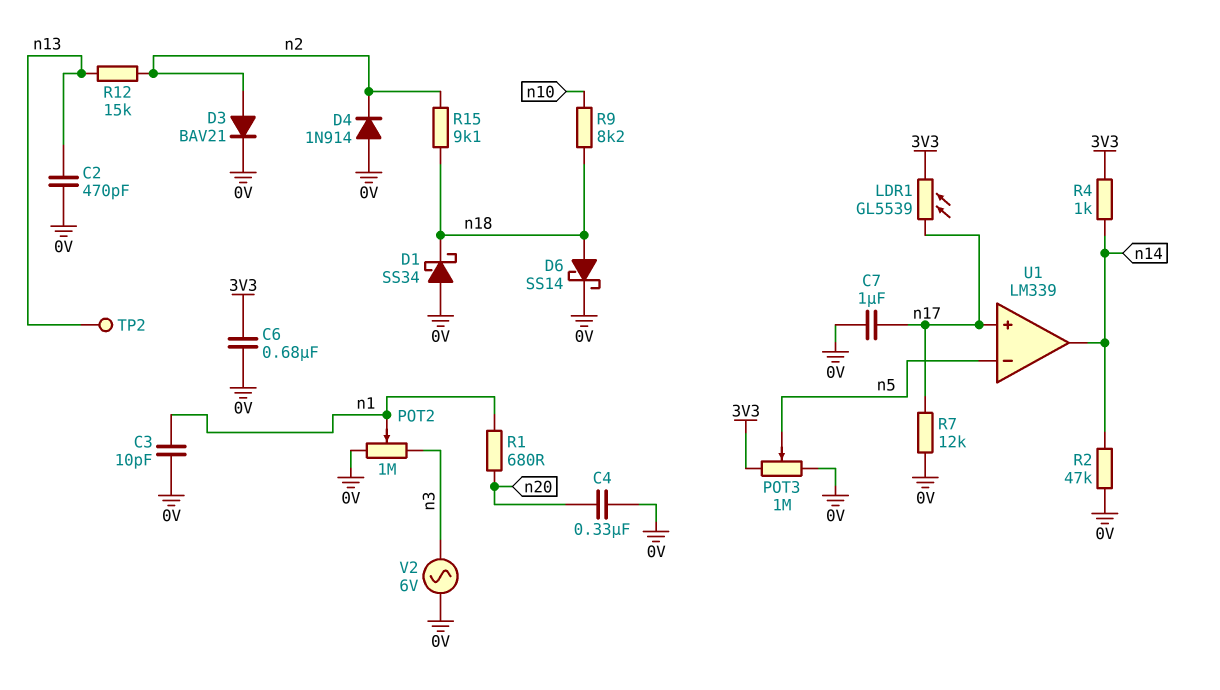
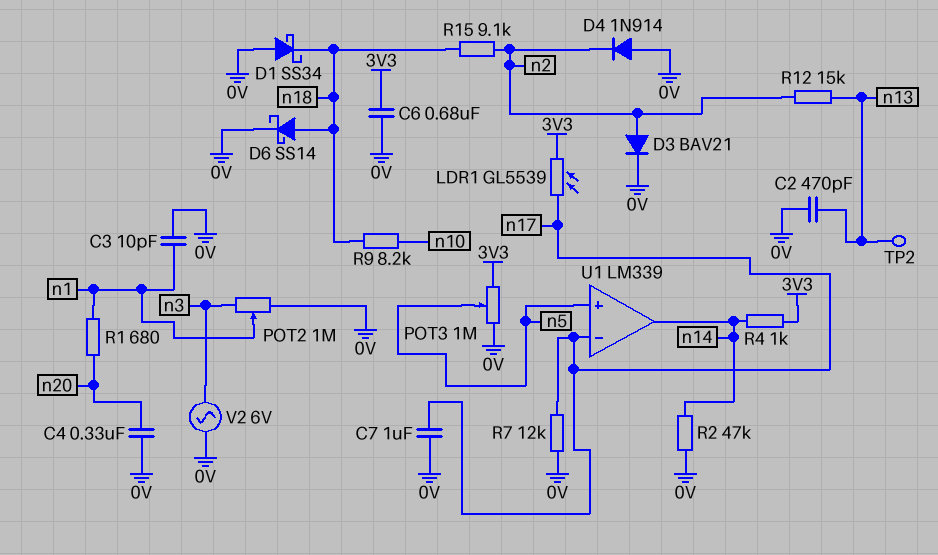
U1 pin in+: n17 -> n5
U1 pin in-: n5 -> n17

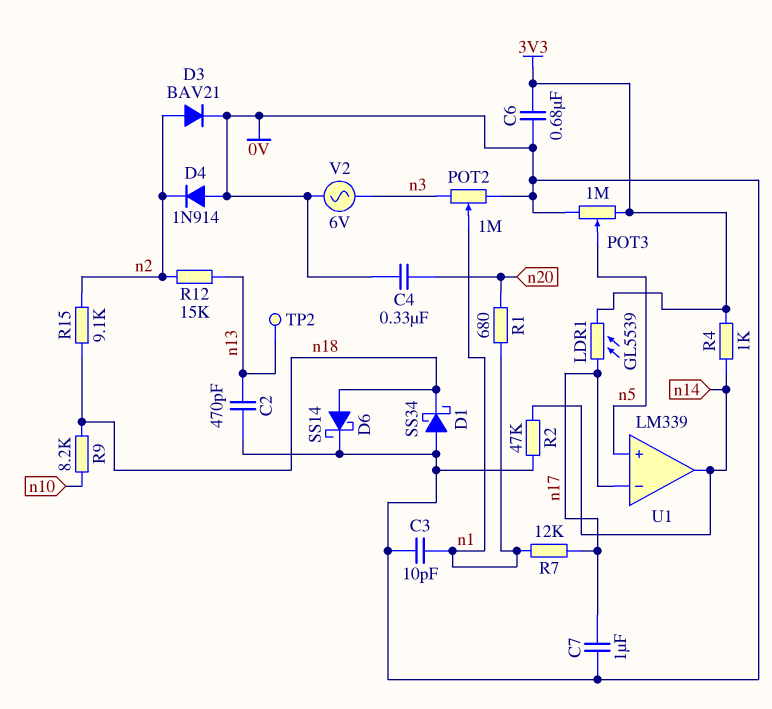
R7: 12k (0V, n17) -> 12k (n1, n17)

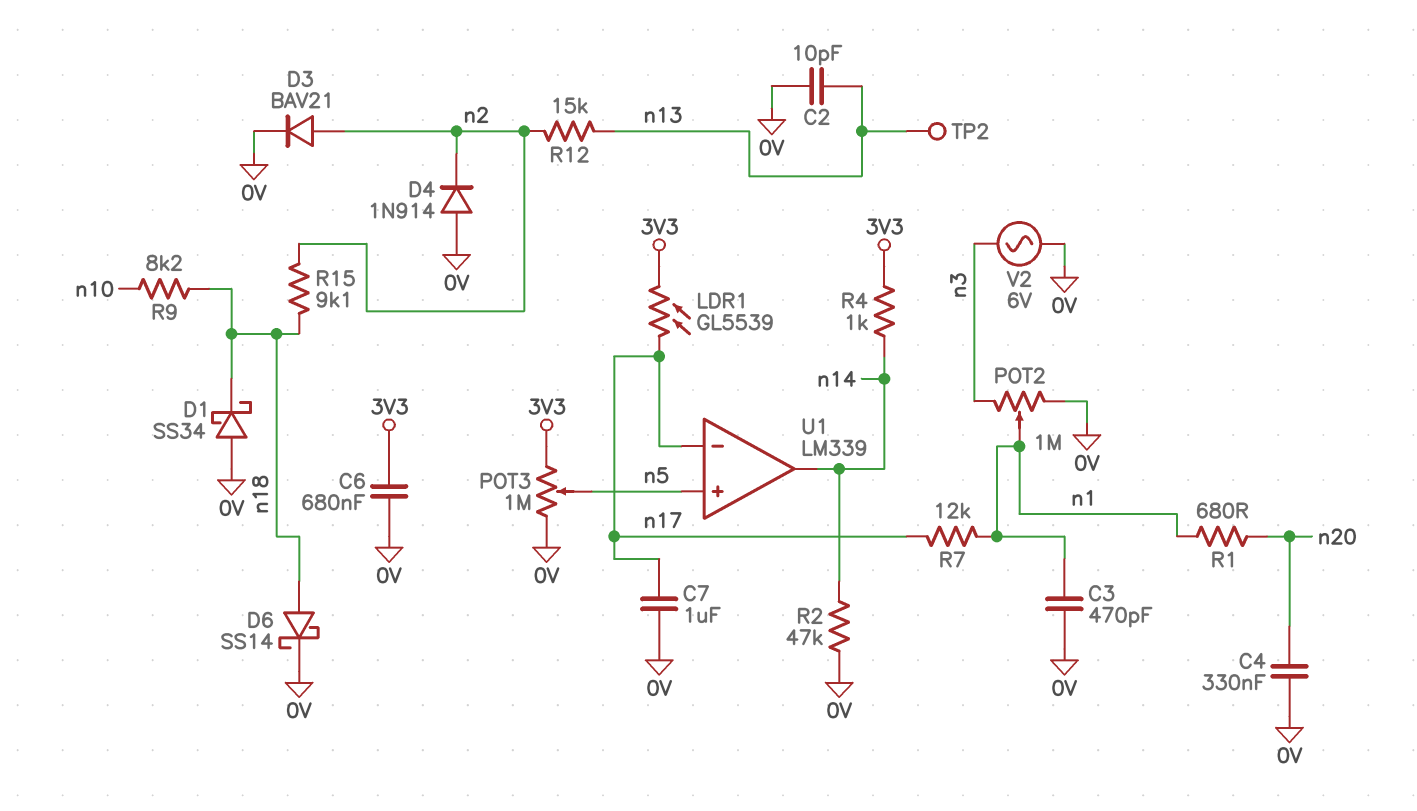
C2: 470pF (0V, n13) -> 10pF (0V, n13)
C3: 10pF (0V, n1) -> 470pF (0V, n1)

